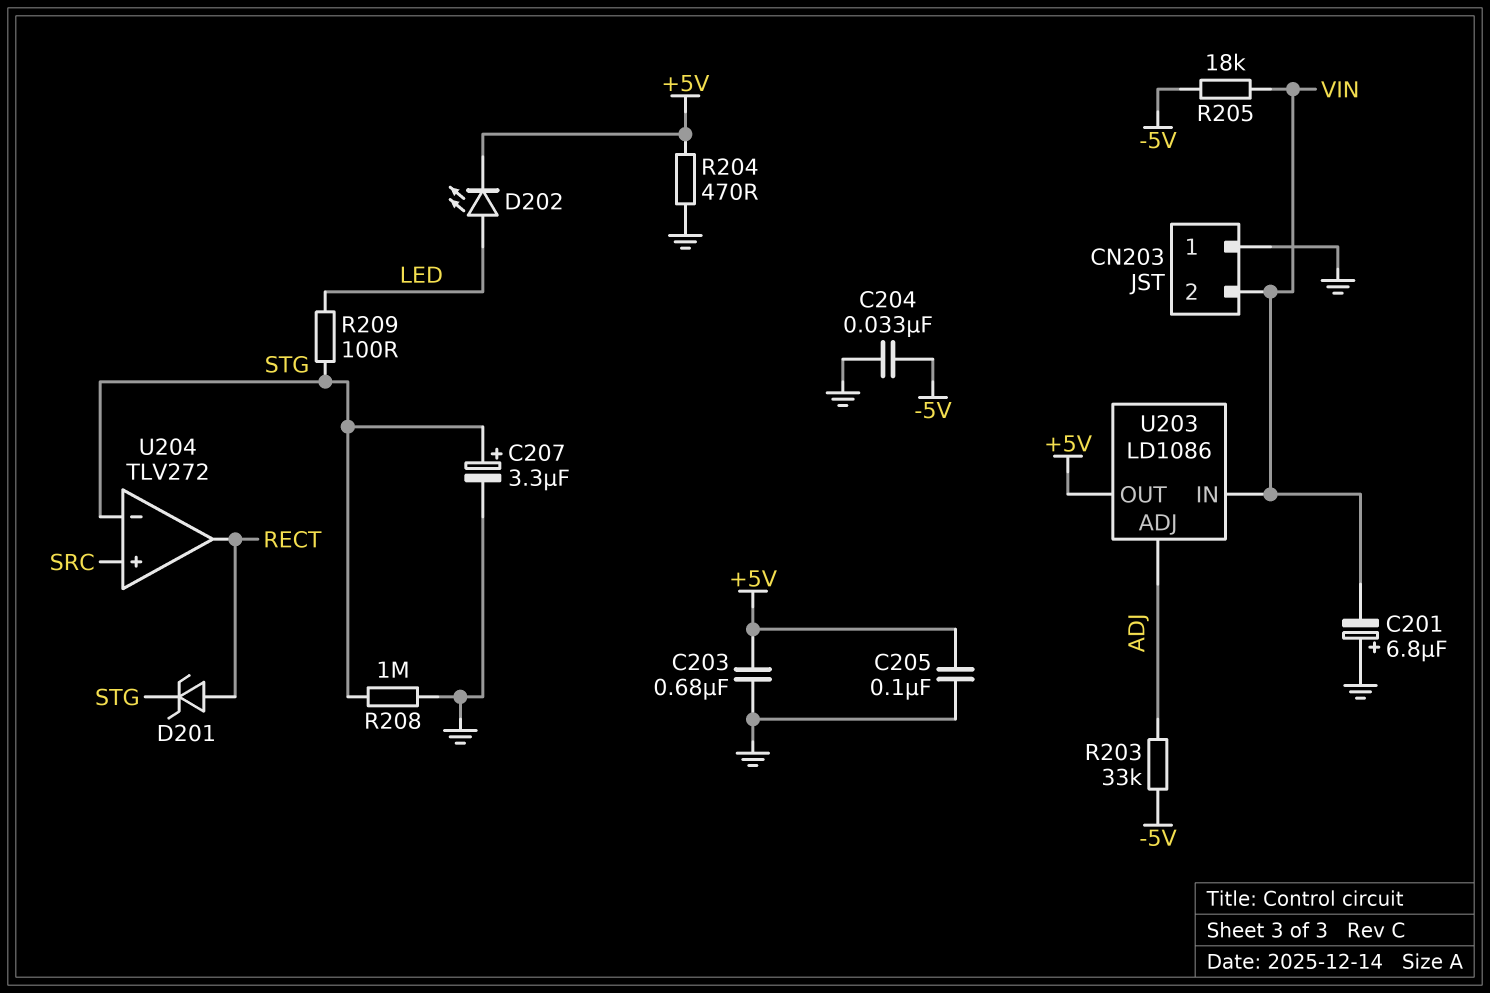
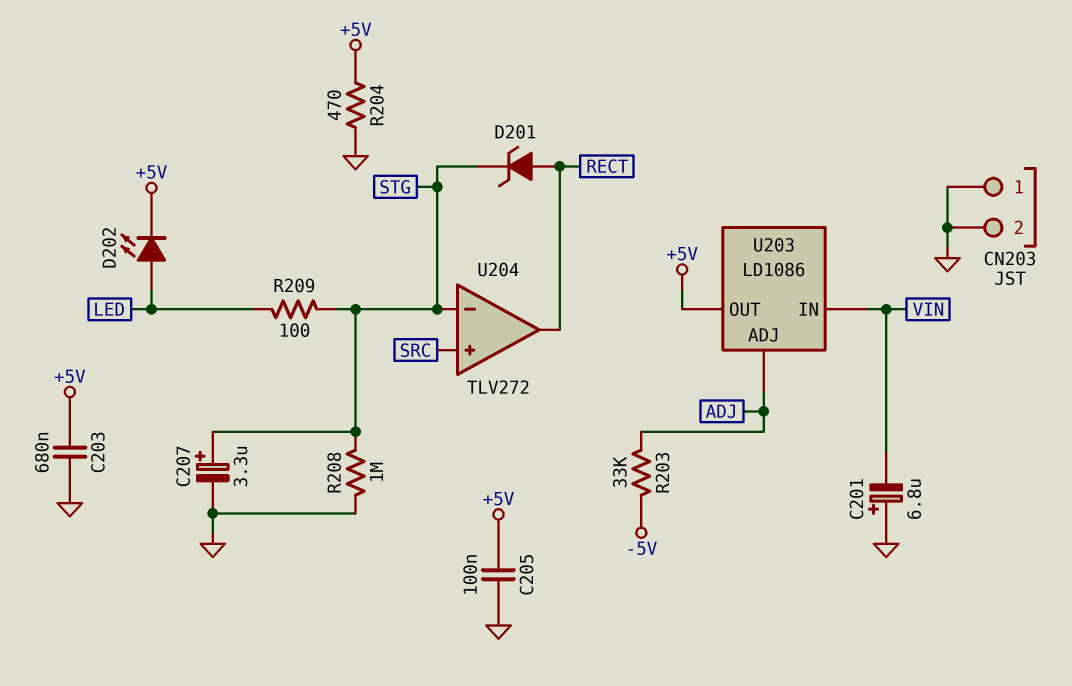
C204: 33nF (-5V, GND) -> none
CN203 pin 2: VIN -> GND
R205: 18k (-5V, VIN) -> none

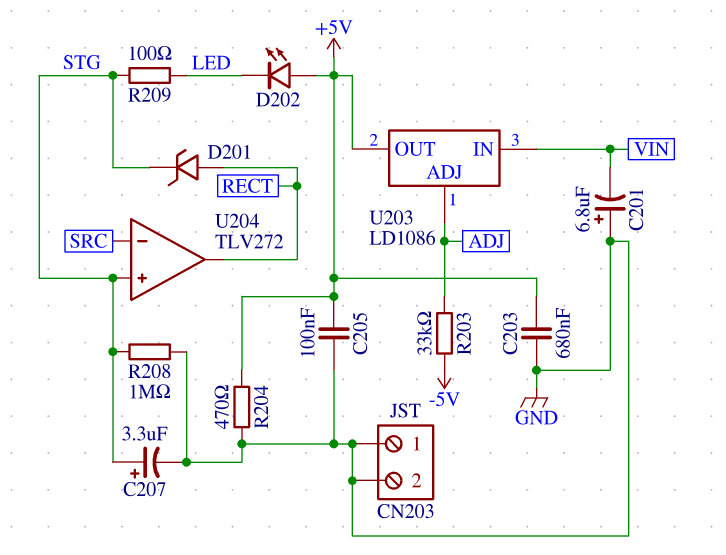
D202: LED (A LED, K +5V) -> LED (A +5V, K LED)
U204 pin in+: SRC -> STG
U204 pin in-: STG -> SRC

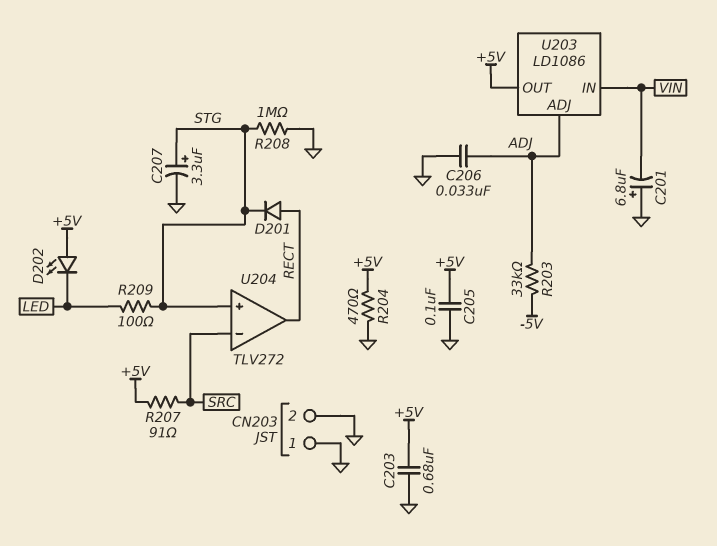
C206: none -> 33nF (ADJ, GND)
D201: zener (A RECT, K STG) -> diode (A RECT, K STG)
R207: none -> 91 (+5V, SRC)

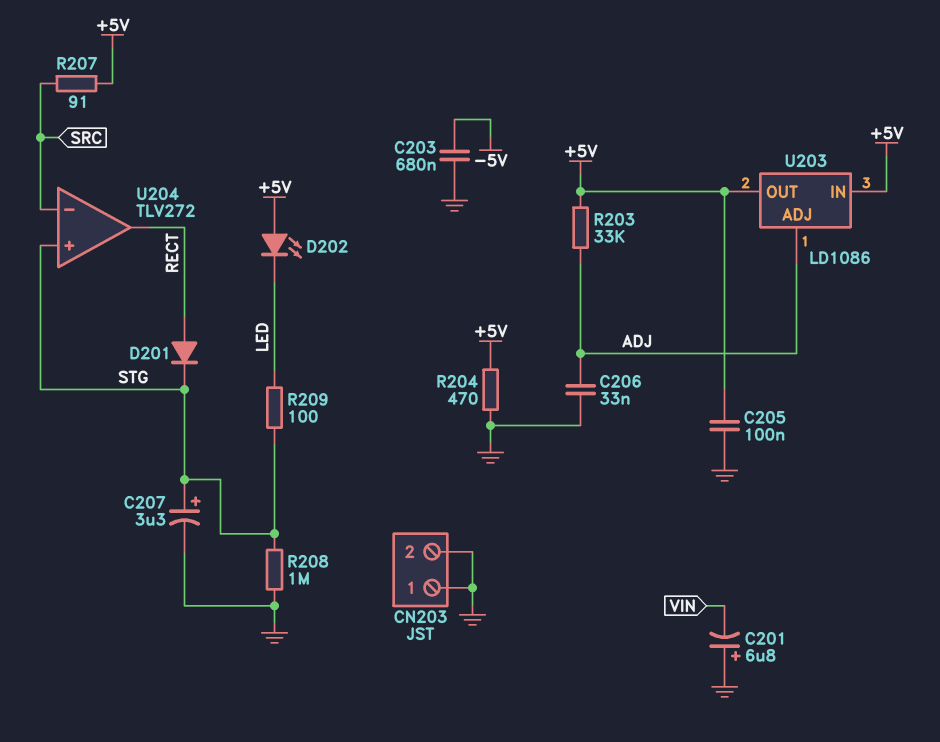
C203: 680nF (+5V, GND) -> 680nF (-5V, GND)
R203: 33k (-5V, ADJ) -> 33k (+5V, ADJ)
U203 pin IN: VIN -> +5V

